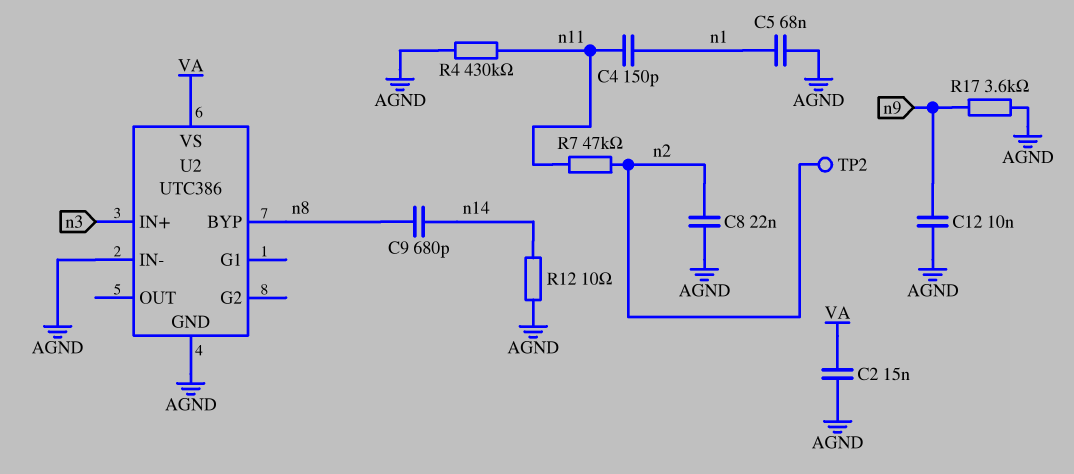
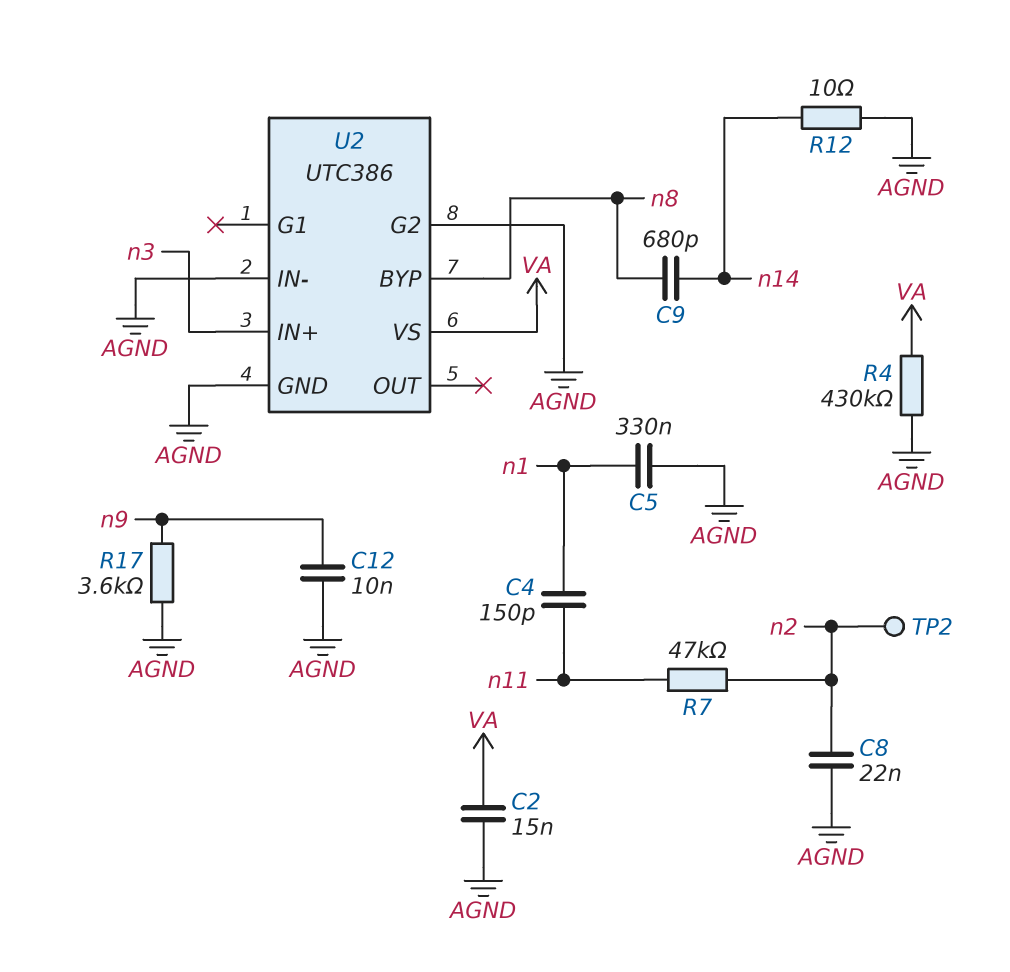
C5: 68nF (AGND, n1) -> 330nF (AGND, n1)
R4: 430k (AGND, n11) -> 430k (AGND, VA)
U2 pin G2: none -> AGND

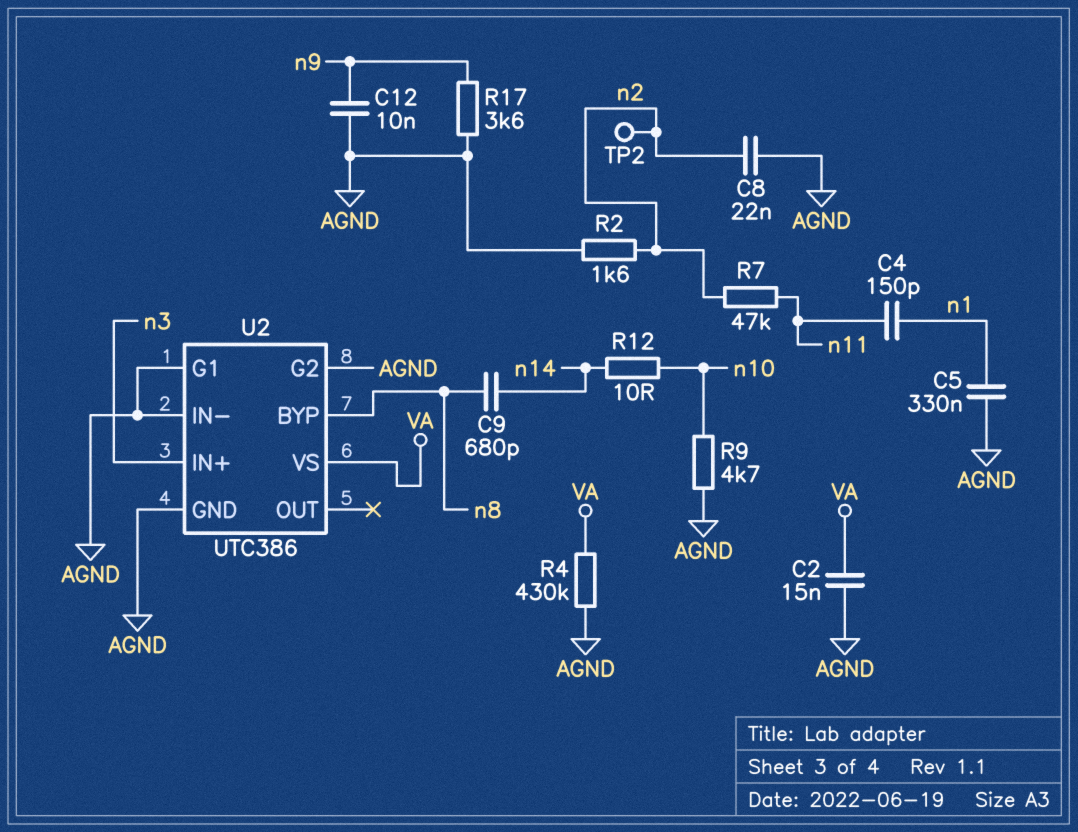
R2: none -> 1.6k (AGND, n2)
R9: none -> 4.7k (AGND, n10)
R12: 10 (AGND, n14) -> 10 (n10, n14)
U2 pin G1: none -> AGND

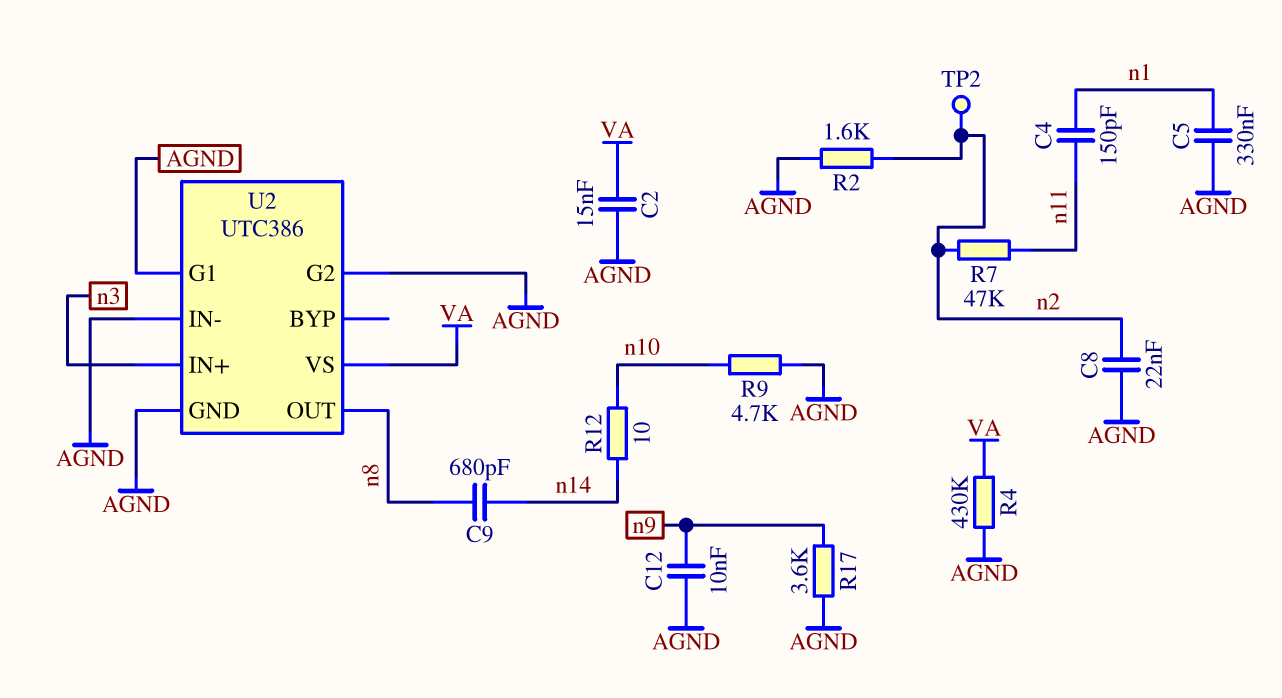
U2 pin BYP: n8 -> none
U2 pin OUT: none -> n8

